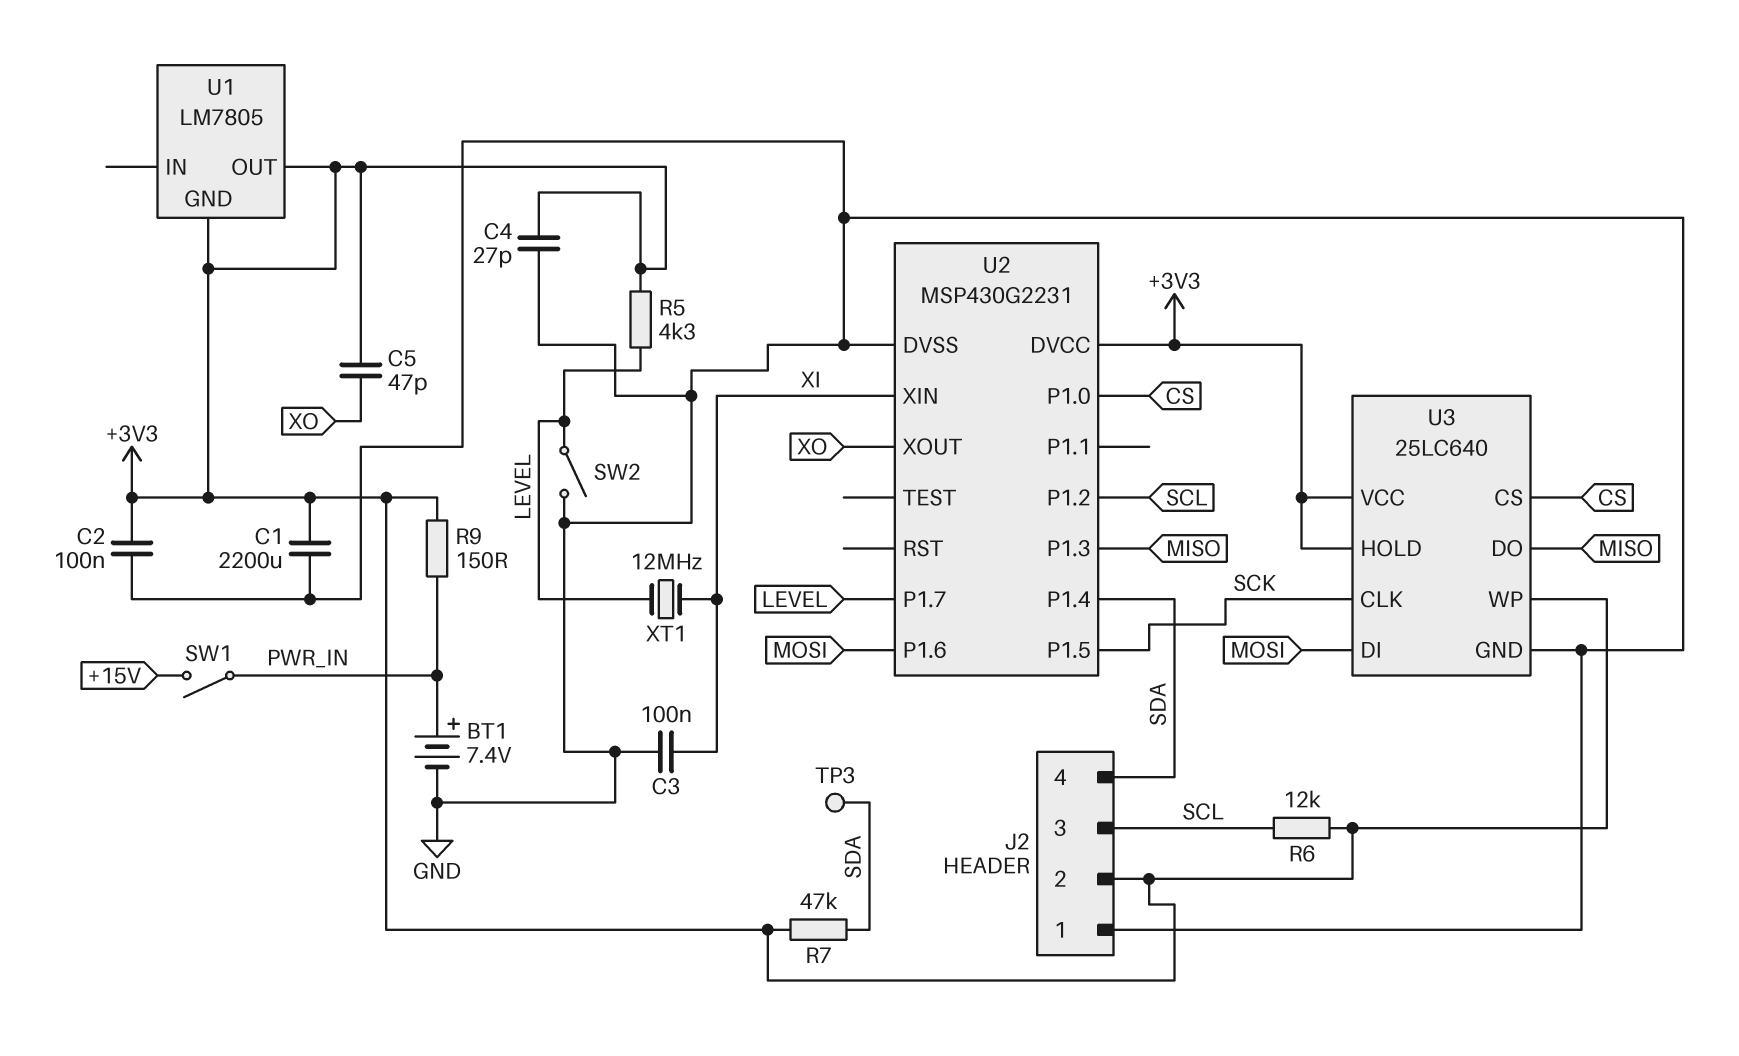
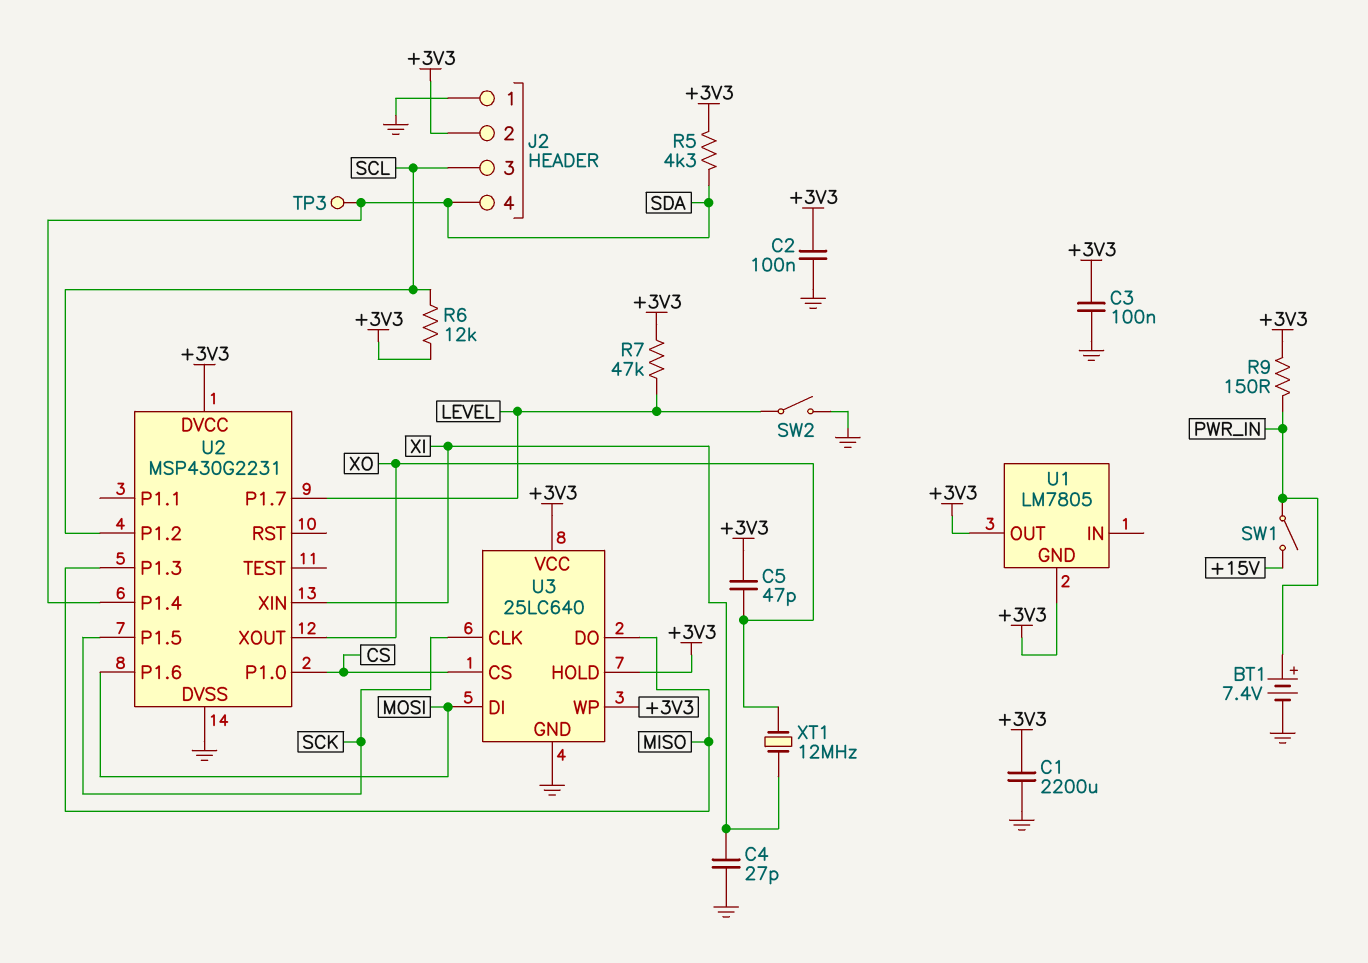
C3: 100nF (GND, XI) -> 100nF (+3V3, GND)
C4: 27pF (+3V3, GND) -> 27pF (GND, XI)
R5: 4.3k (+3V3, LEVEL) -> 4.3k (+3V3, SDA)
R7: 47k (+3V3, SDA) -> 47k (+3V3, LEVEL)
XT1: 12MHz (LEVEL, XI) -> 12MHz (XI, XO)

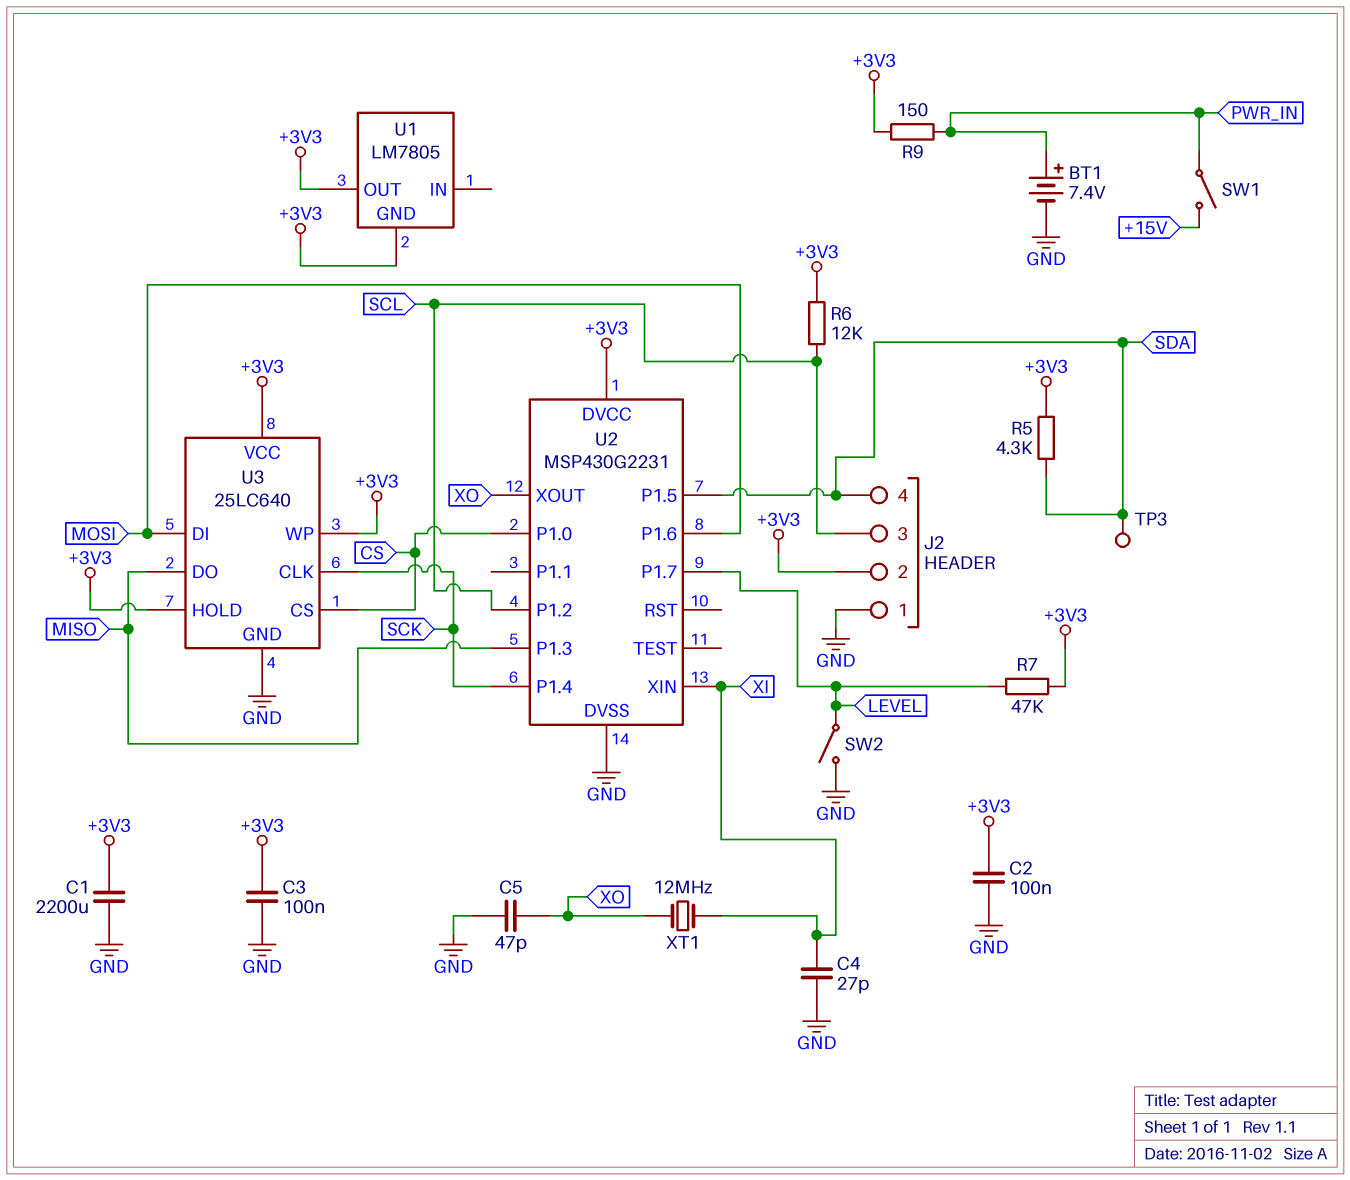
C5: 47pF (+3V3, XO) -> 47pF (GND, XO)
U2 pin P1.4: SDA -> SCK
U2 pin P1.5: SCK -> SDA

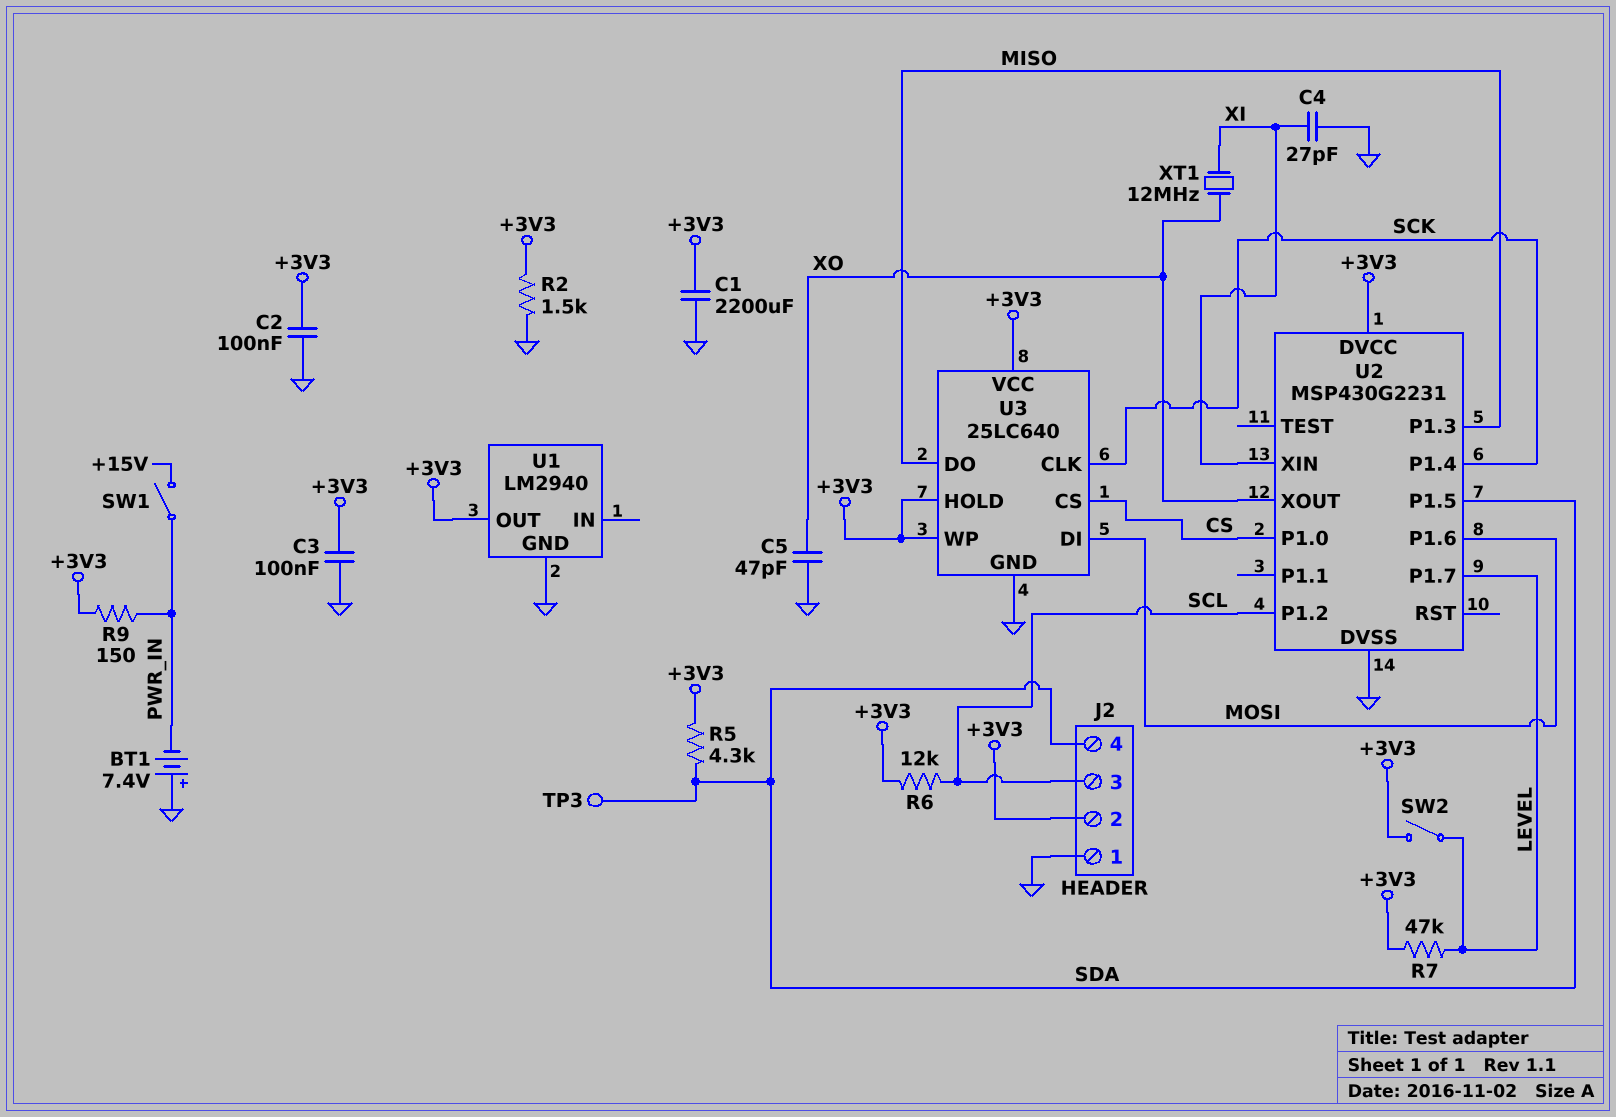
BT1: 7.4V (plus PWR_IN, minus GND) -> 7.4V (plus GND, minus PWR_IN)
R2: none -> 1.5k (+3V3, GND)
SW2: switch (GND, LEVEL) -> switch (+3V3, LEVEL)
U1: LM7805 -> LM2940
U1 pin GND: +3V3 -> GND

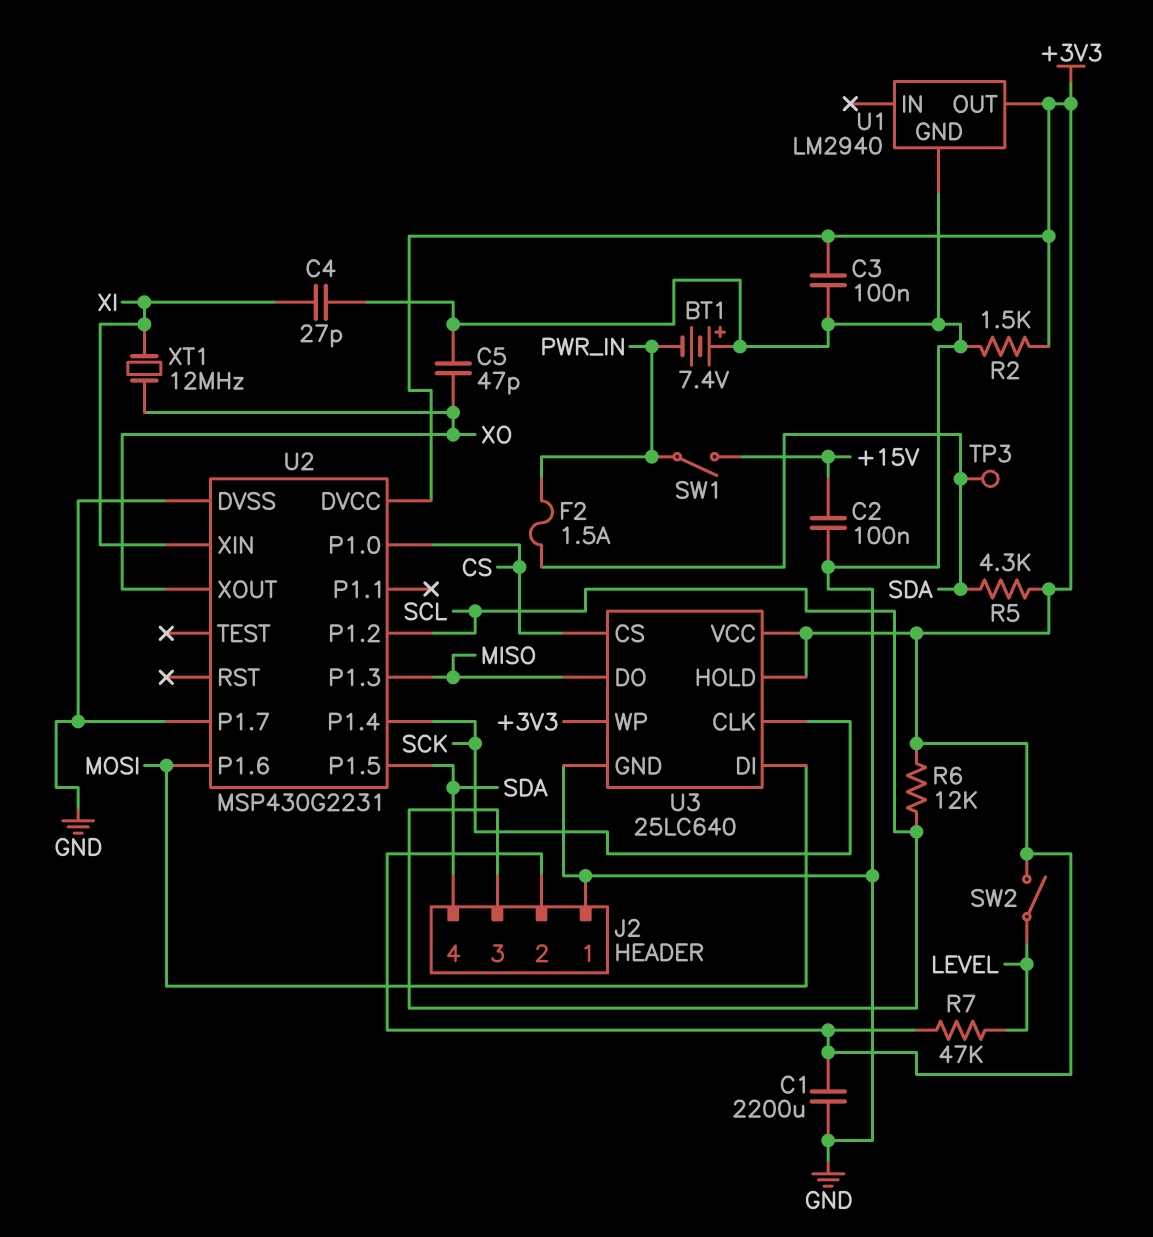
C2: 100nF (+3V3, GND) -> 100nF (+15V, GND)
F2: none -> 1.5A (PWR_IN, SDA)
R9: 150 (+3V3, PWR_IN) -> none
U2 pin P1.7: LEVEL -> GND

